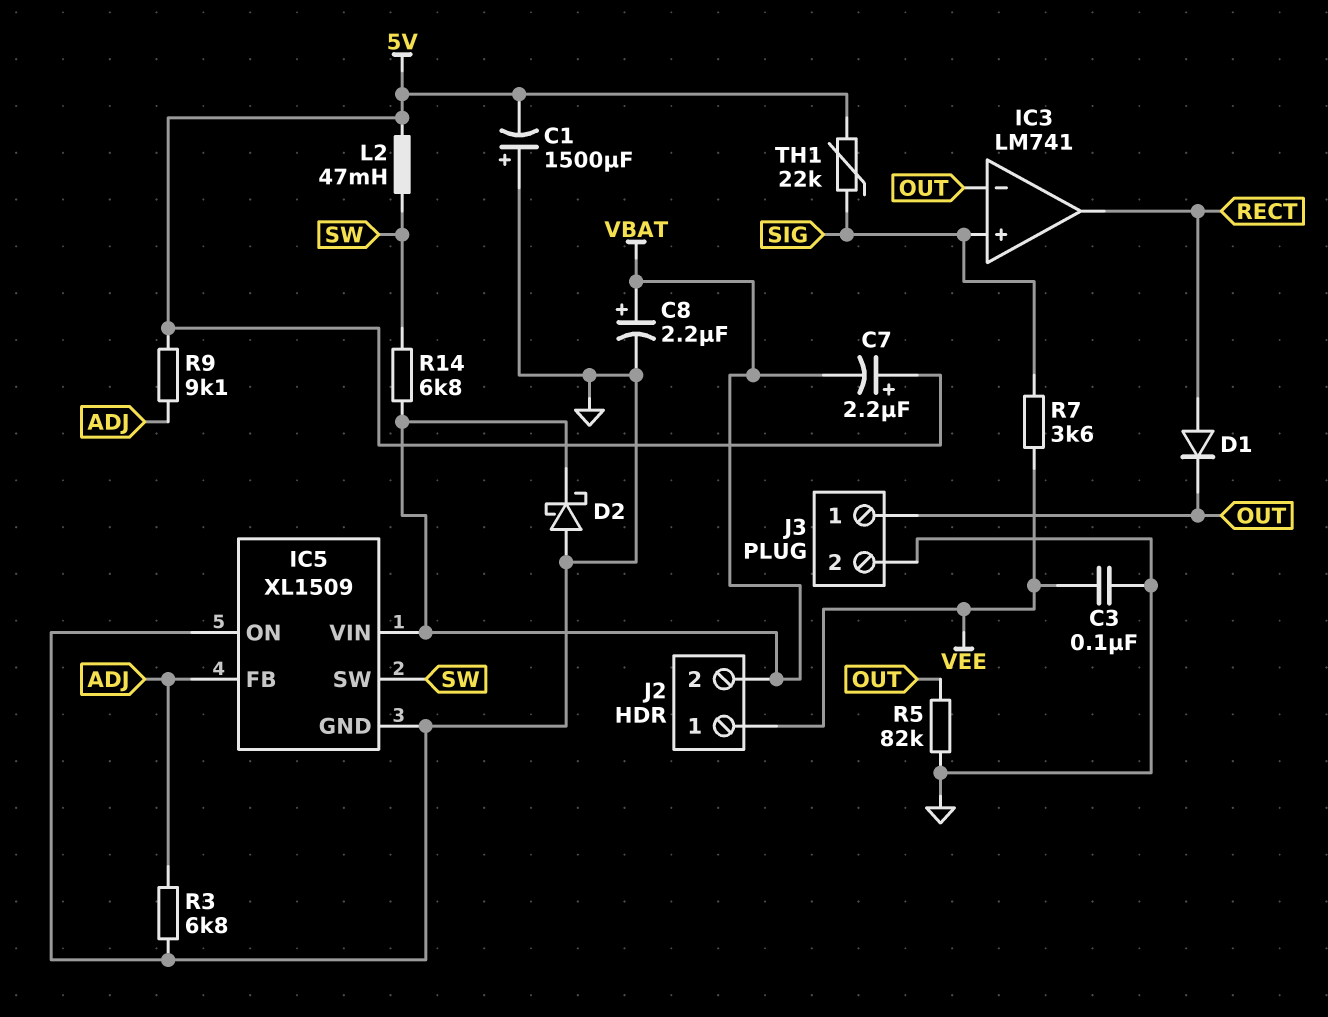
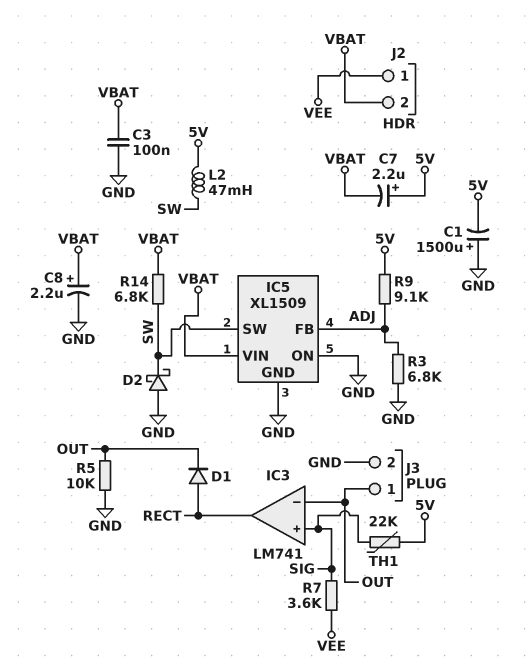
C3: 100nF (GND, VEE) -> 100nF (GND, VBAT)
D2: schottky (A GND, K VBAT) -> schottky (A GND, K SW)
R5: 82k (GND, OUT) -> 10k (GND, OUT)

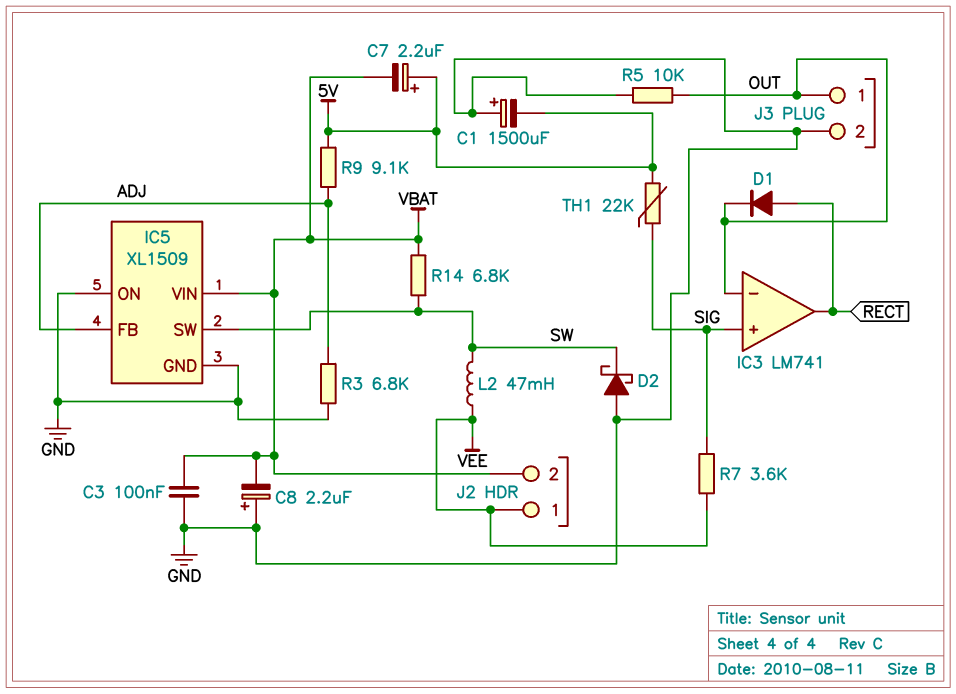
C8: 2.2uF (plus VBAT, minus GND) -> 2.2uF (plus GND, minus VBAT)
L2: 47mH (5V, SW) -> 47mH (SW, VEE)

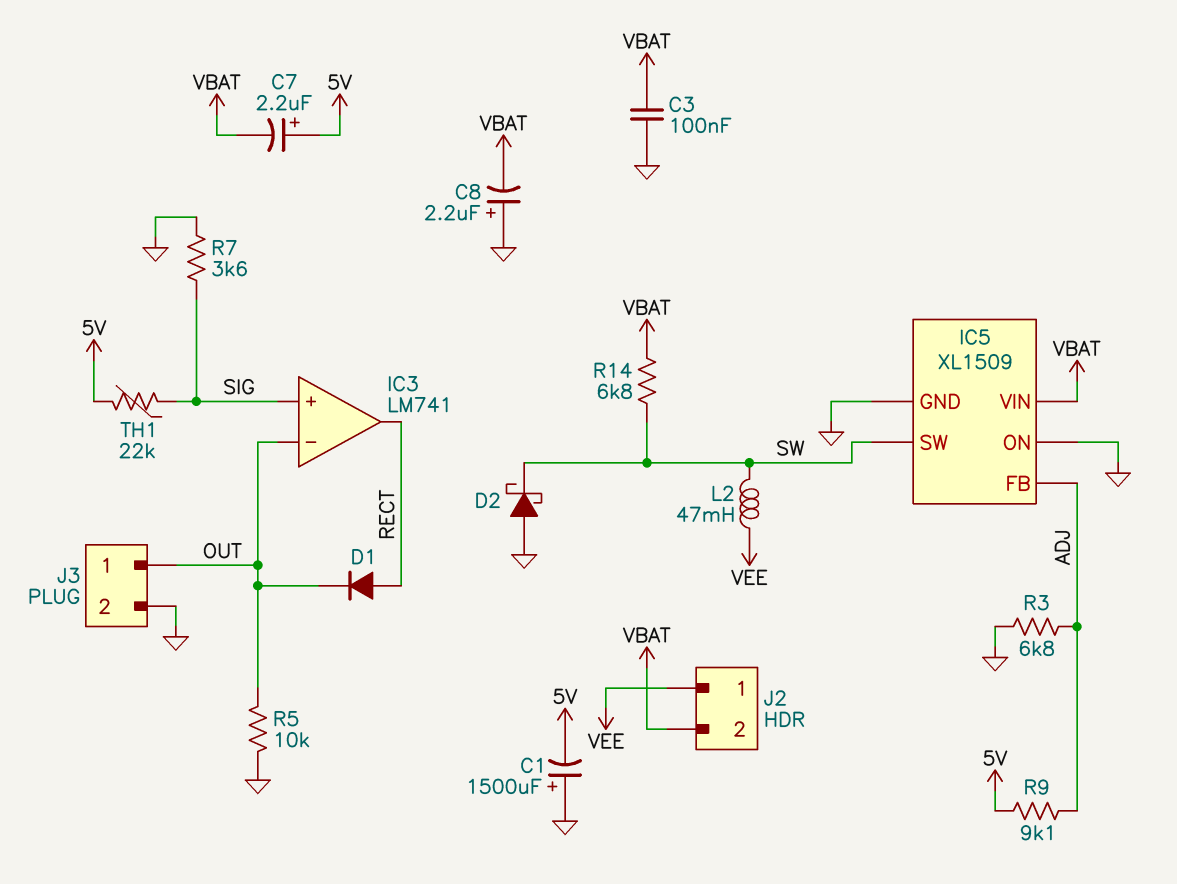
R7: 3.6k (SIG, VEE) -> 3.6k (GND, SIG)

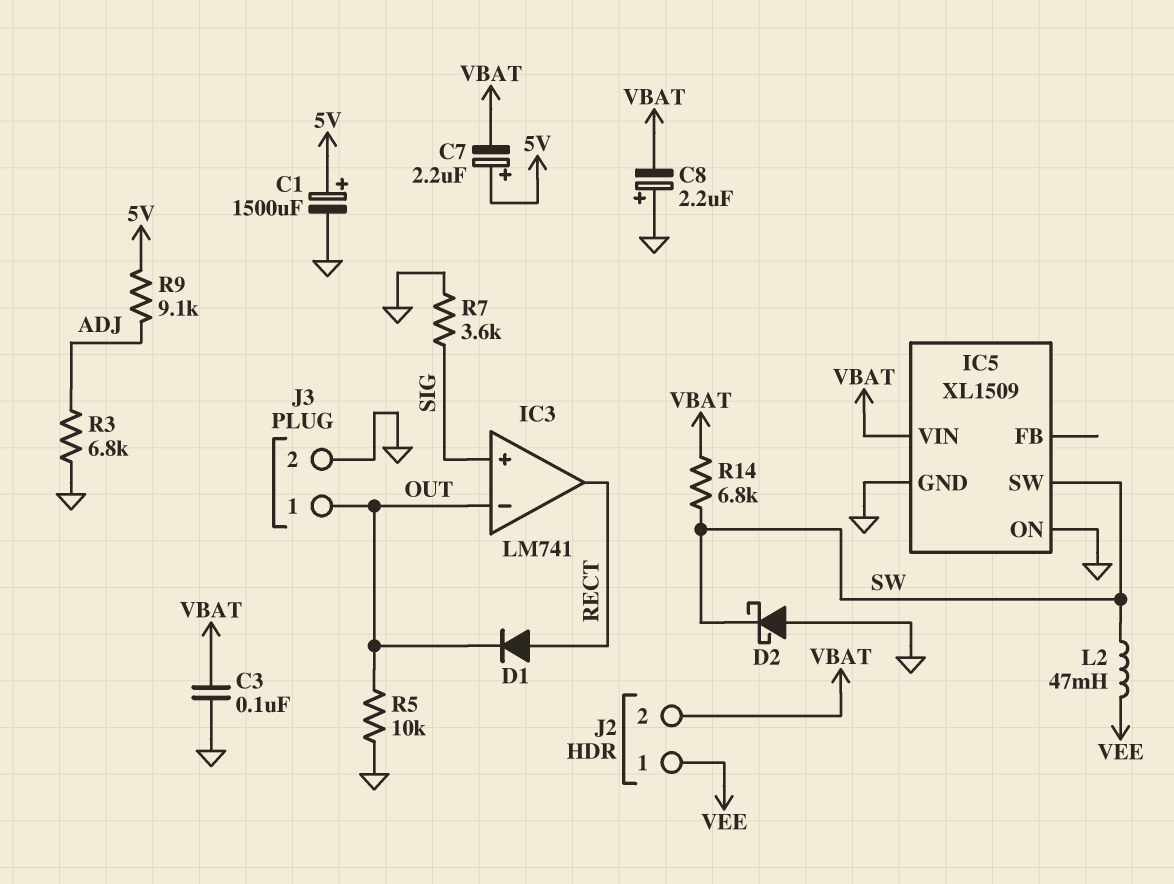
C1: 1500uF (plus GND, minus 5V) -> 1500uF (plus 5V, minus GND)
IC5 pin FB: ADJ -> none
TH1: 22k (5V, SIG) -> none

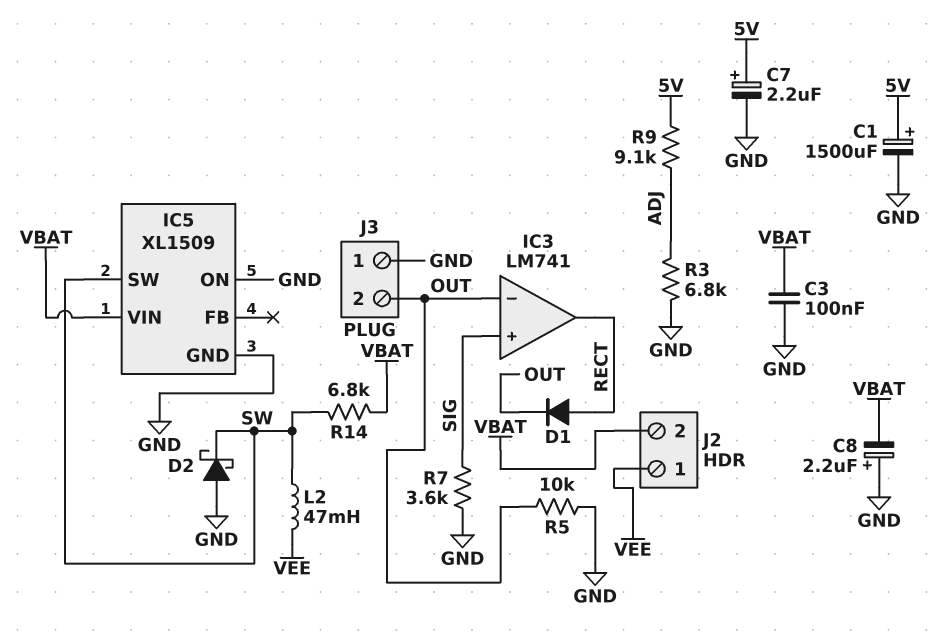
C7: 2.2uF (plus 5V, minus VBAT) -> 2.2uF (plus 5V, minus GND)
J3 pin 1: OUT -> GND
J3 pin 2: GND -> OUT

